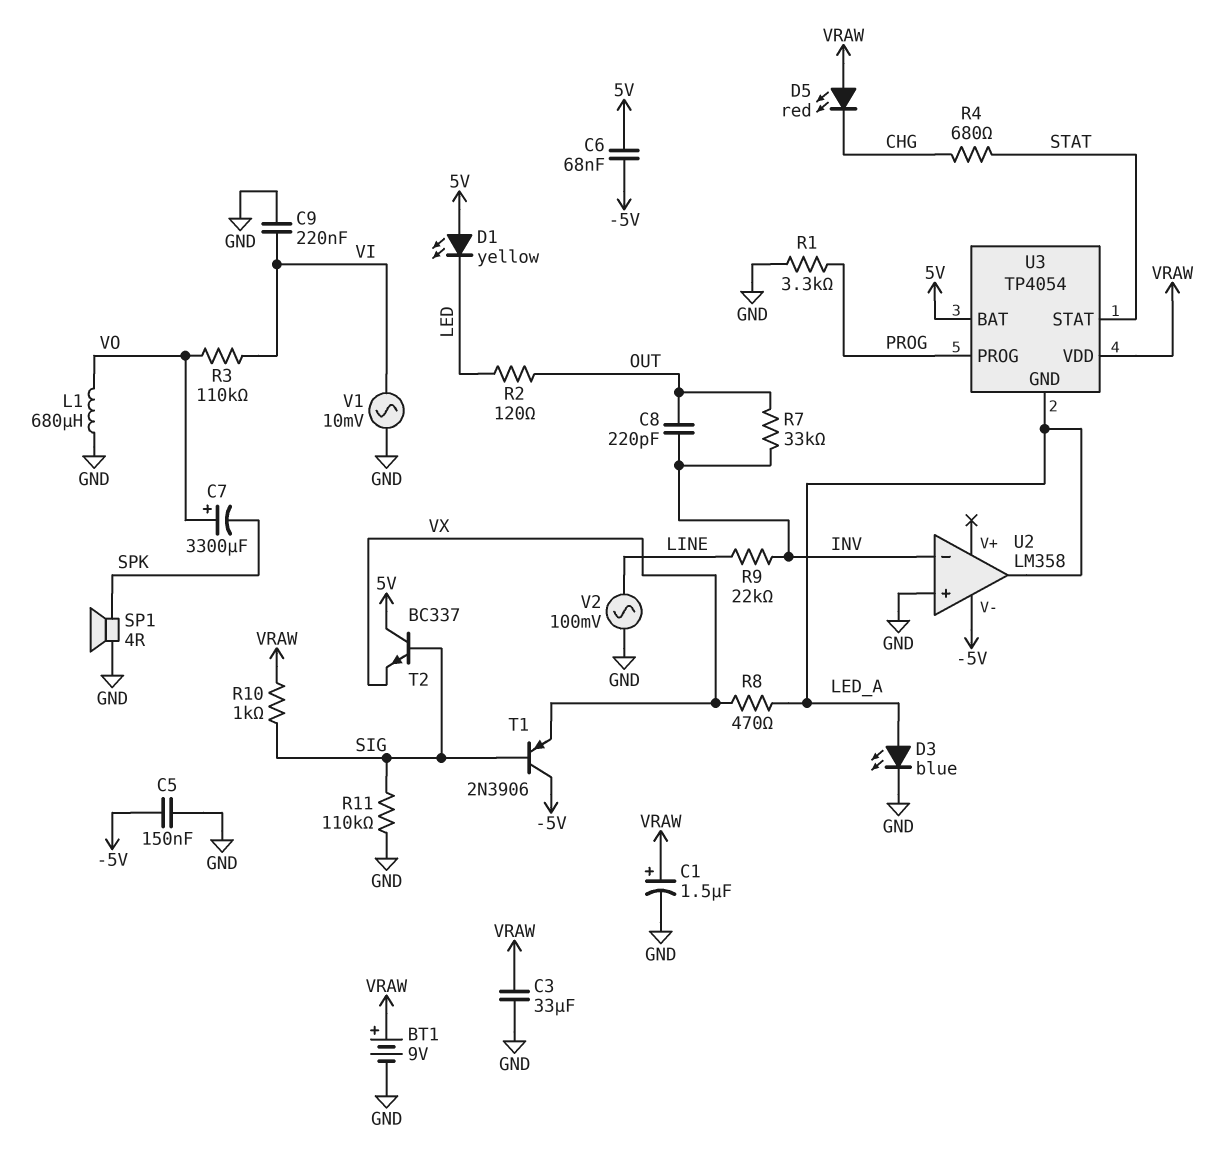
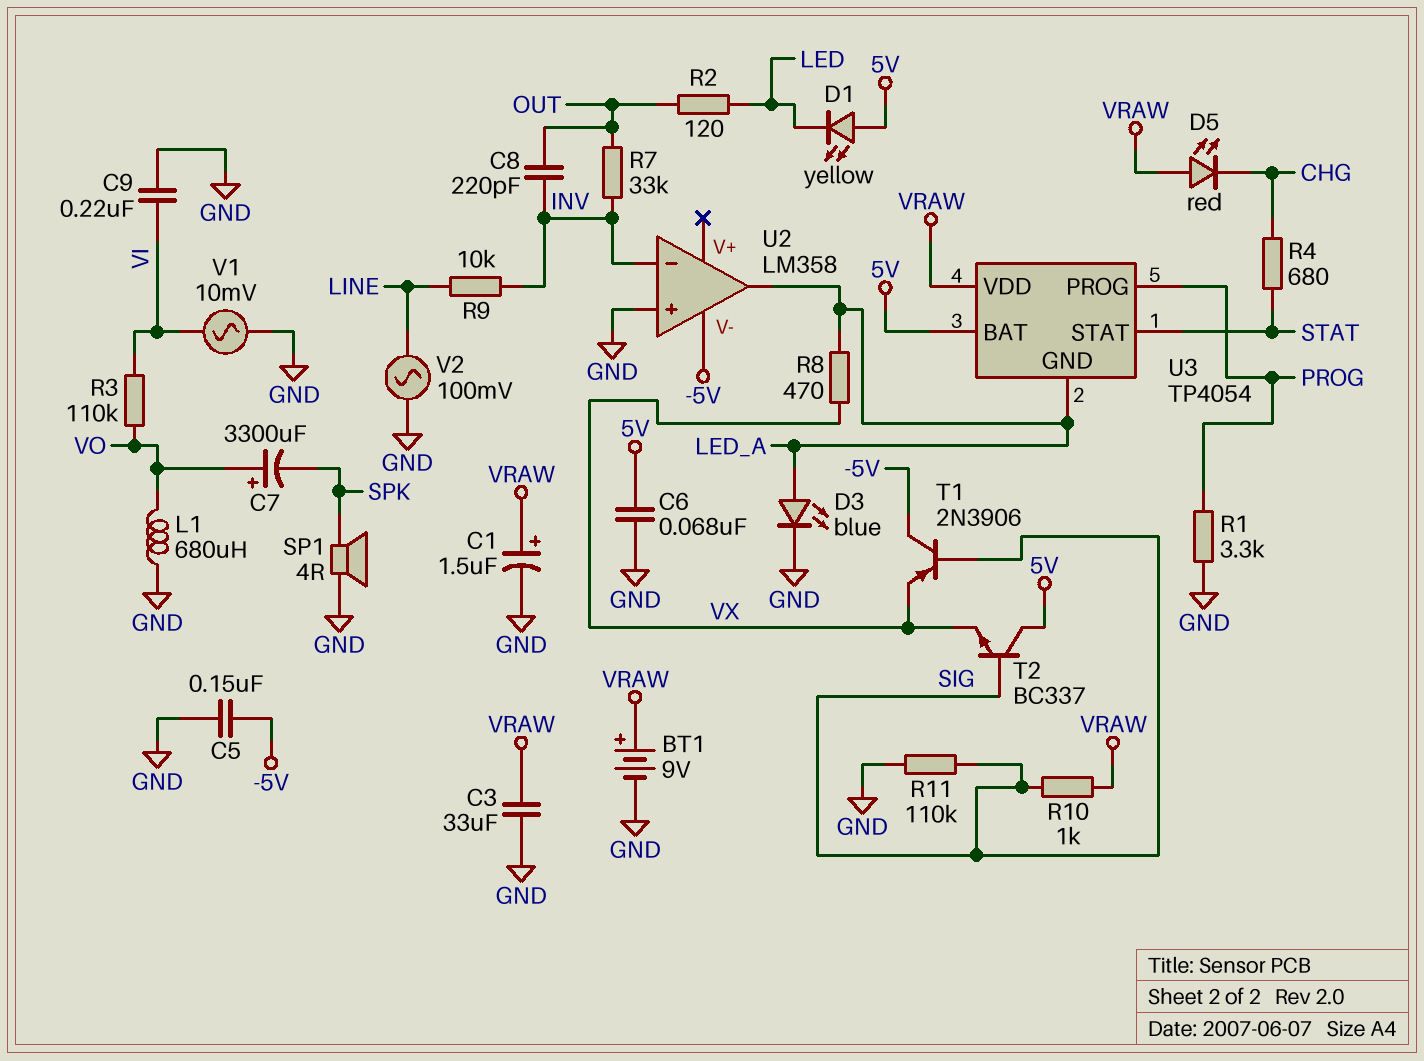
C6: 68nF (-5V, 5V) -> 68nF (5V, GND)
R9: 22k (INV, LINE) -> 10k (INV, LINE)

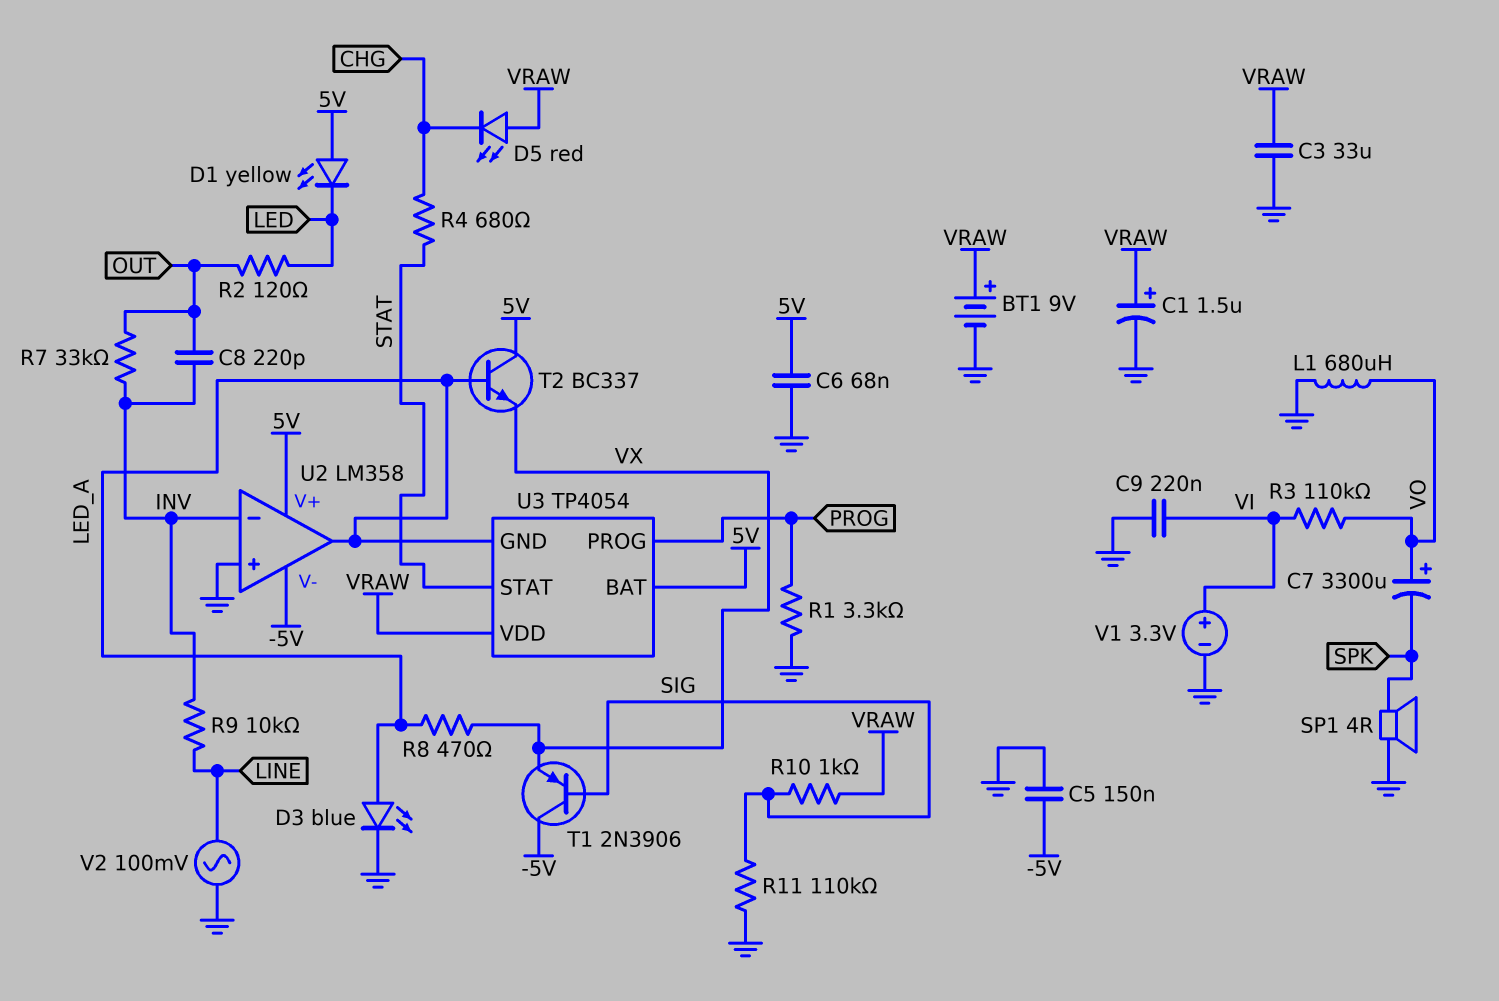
T2: NPN BC337 (B SIG, C 5V, E VX) -> NPN BC337 (B LED_A, C 5V, E VX)
U2 pin V+: none -> 5V
V1: AC 10mV (GND, VI) -> 3.3V (plus VI, minus GND)

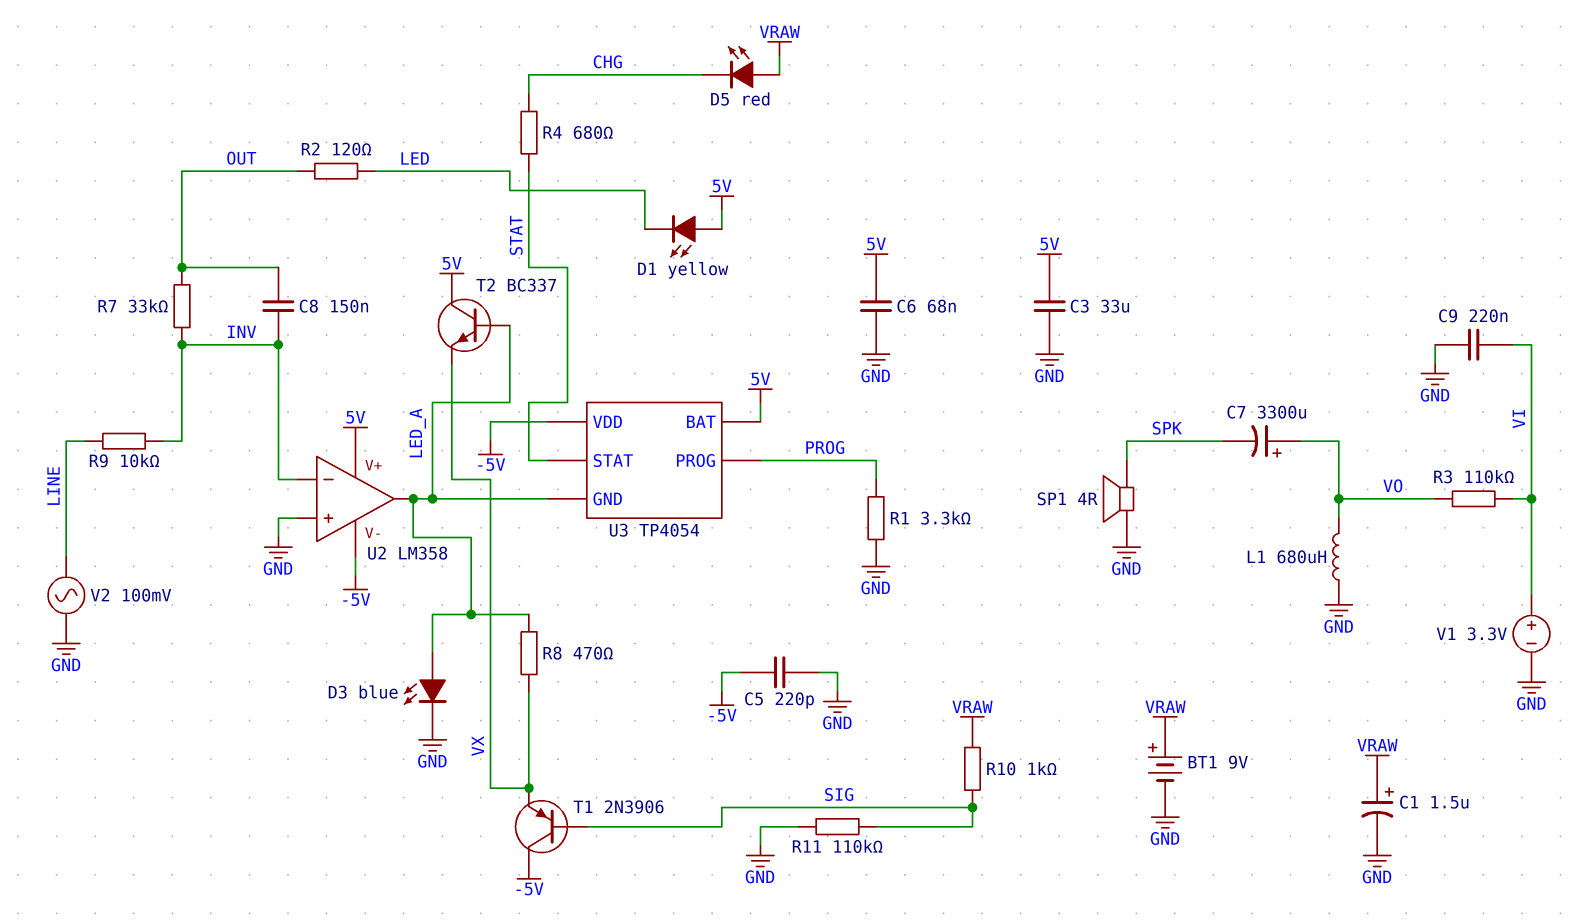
C3: 33uF (GND, VRAW) -> 33uF (5V, GND)
C5: 150nF (-5V, GND) -> 220pF (-5V, GND)
C8: 220pF (INV, OUT) -> 150nF (INV, OUT)
U3 pin VDD: VRAW -> -5V

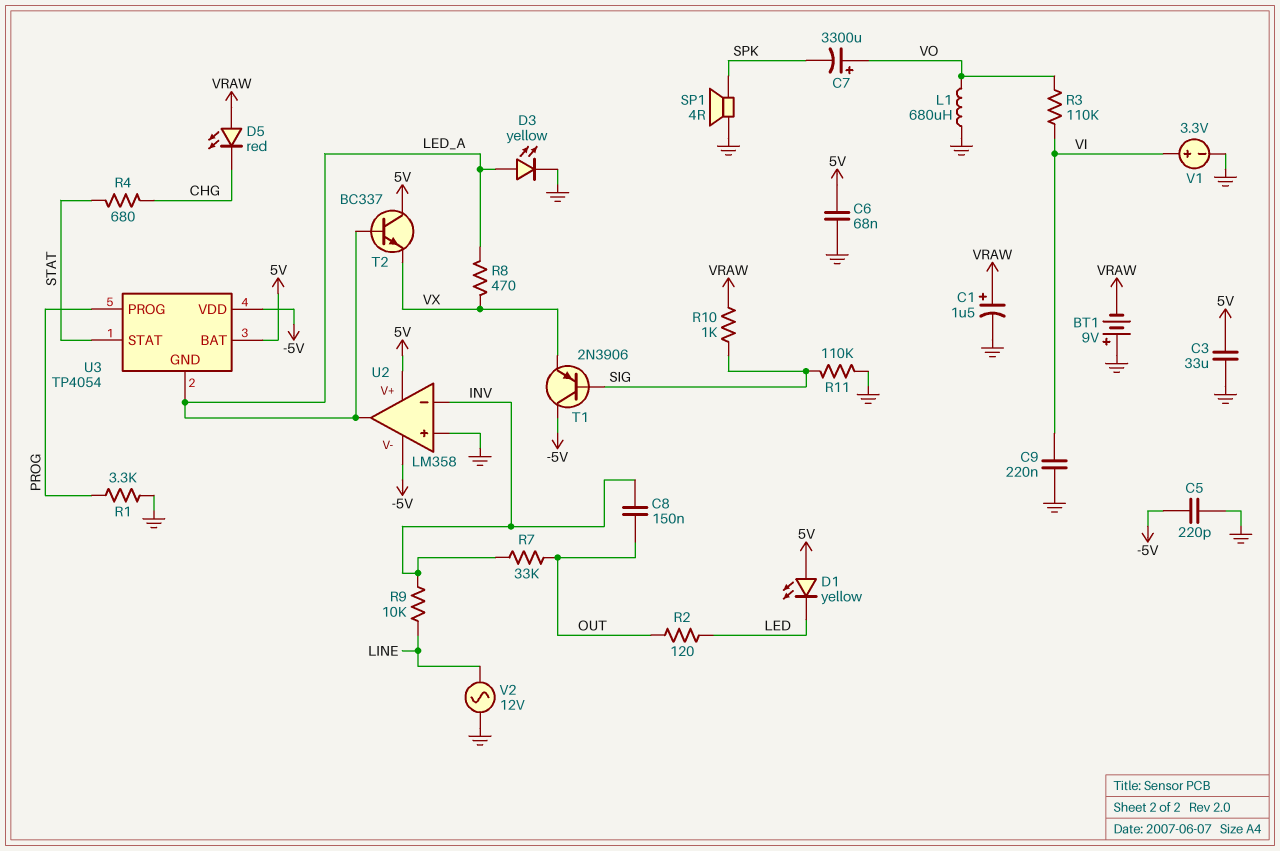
BT1: 9V (plus VRAW, minus GND) -> 9V (plus GND, minus VRAW)
D3: LED blue (A LED_A, K GND) -> LED yellow (A LED_A, K GND)
V2: AC 100mV (GND, LINE) -> AC 12V (GND, LINE)

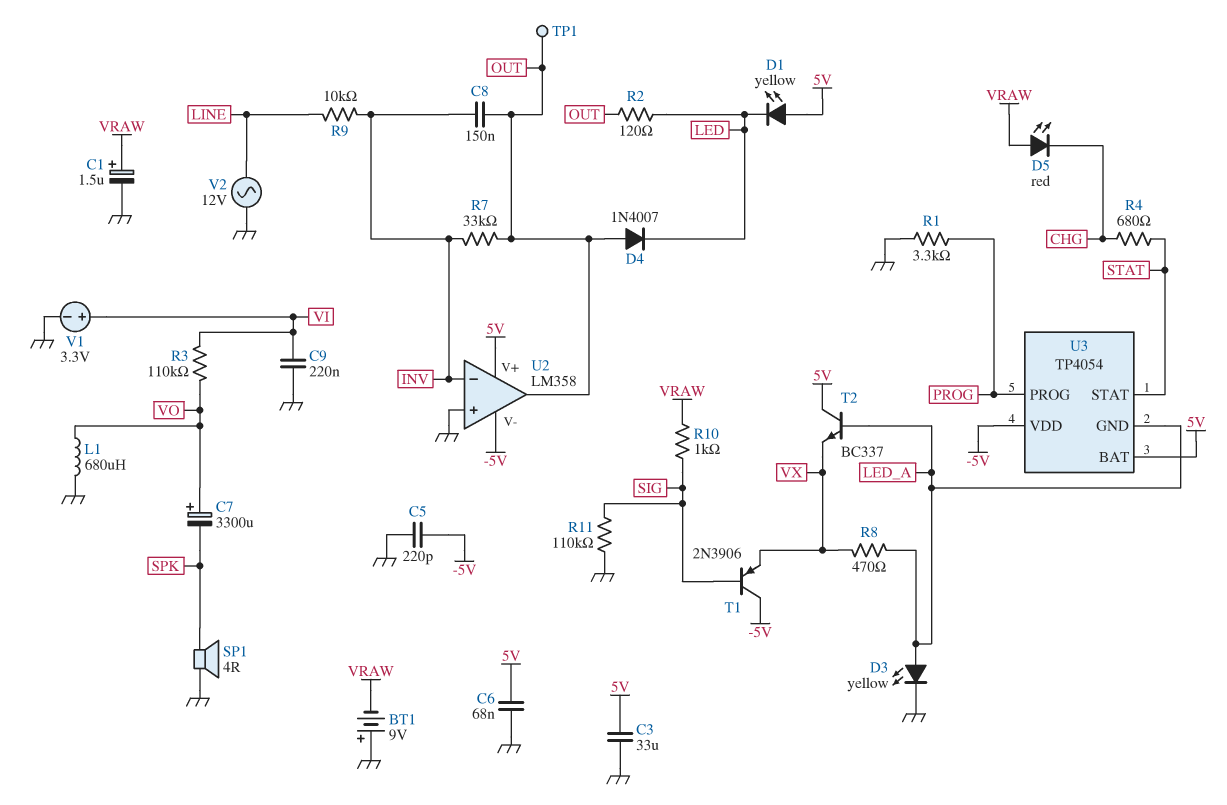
D4: none -> diode 1N4007 (A OUT, K LED)
TP1: none -> test point (OUT)
U2 pin out: LED_A -> OUT

